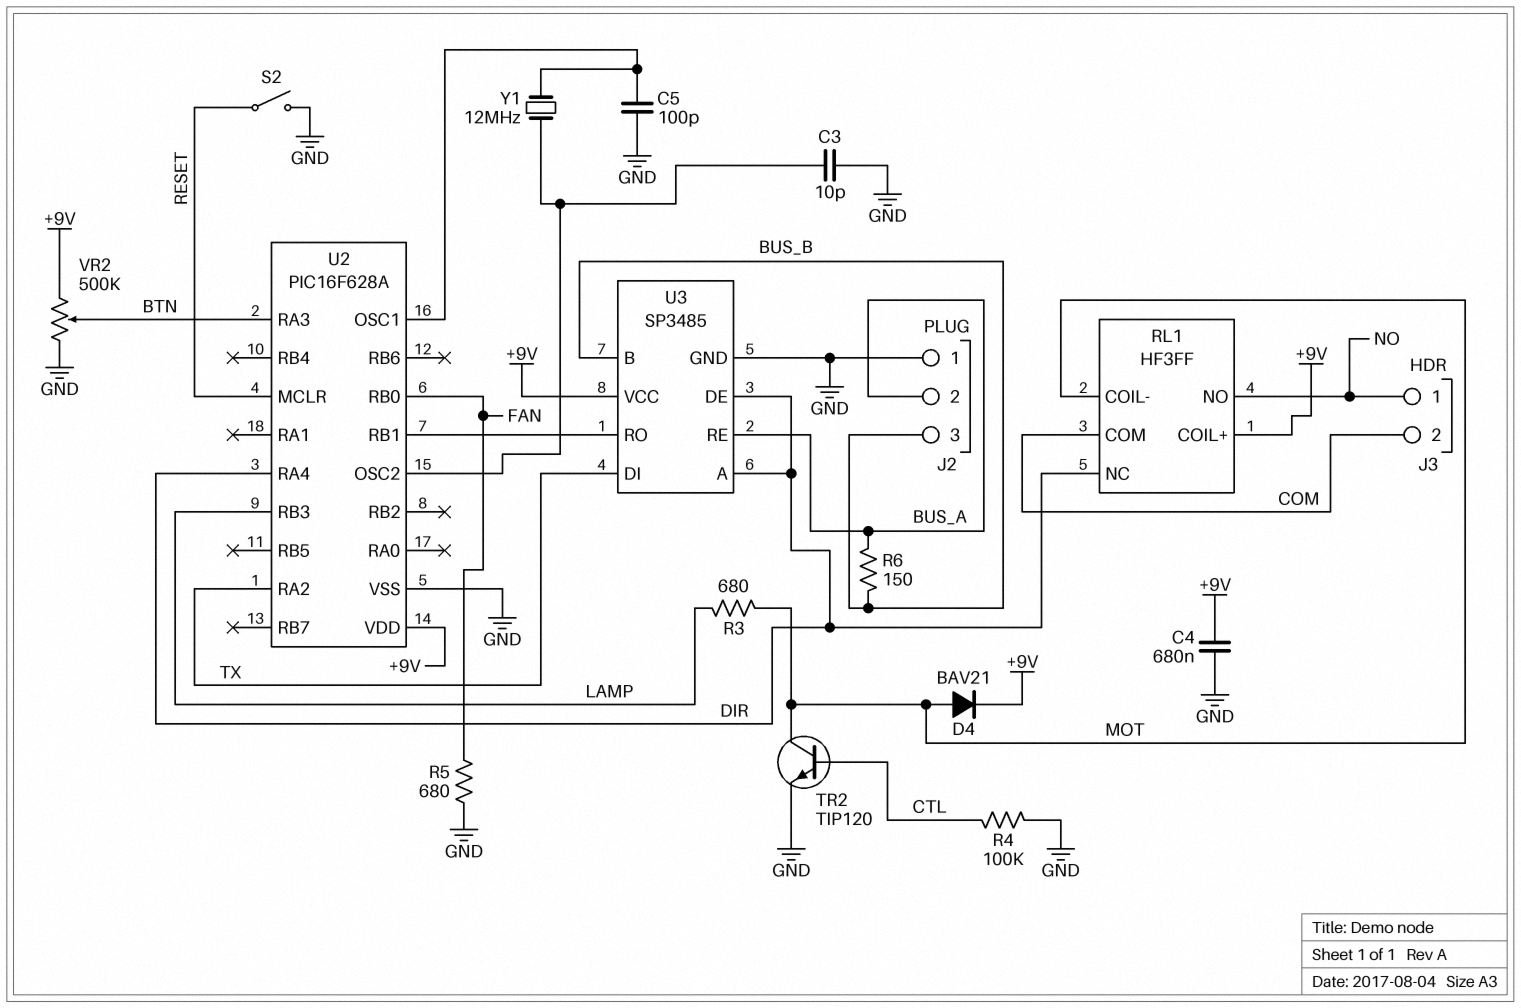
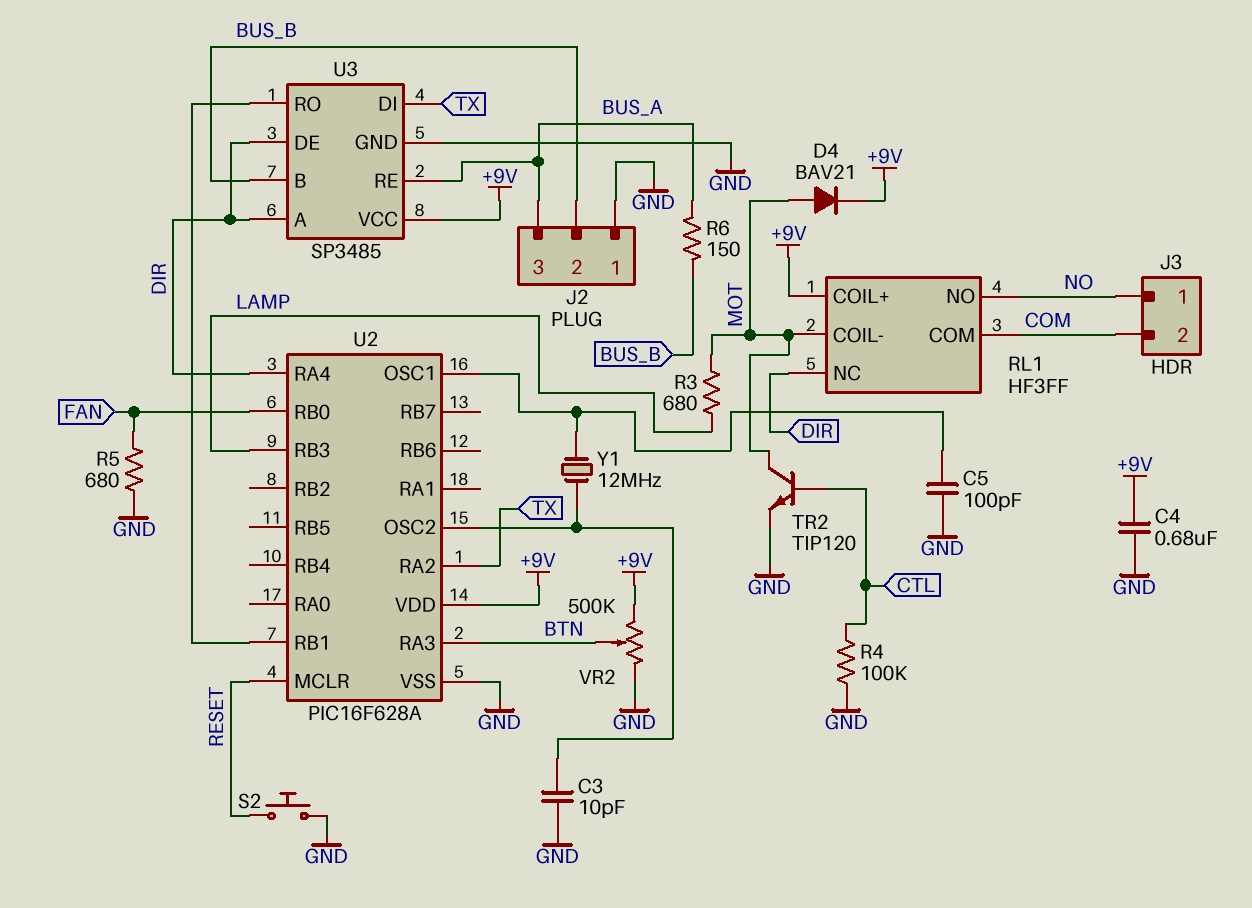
J2 pin 2: BUS_A -> BUS_B
J2 pin 3: BUS_B -> BUS_A
S2: switch (GND, RESET) -> button (GND, RESET)

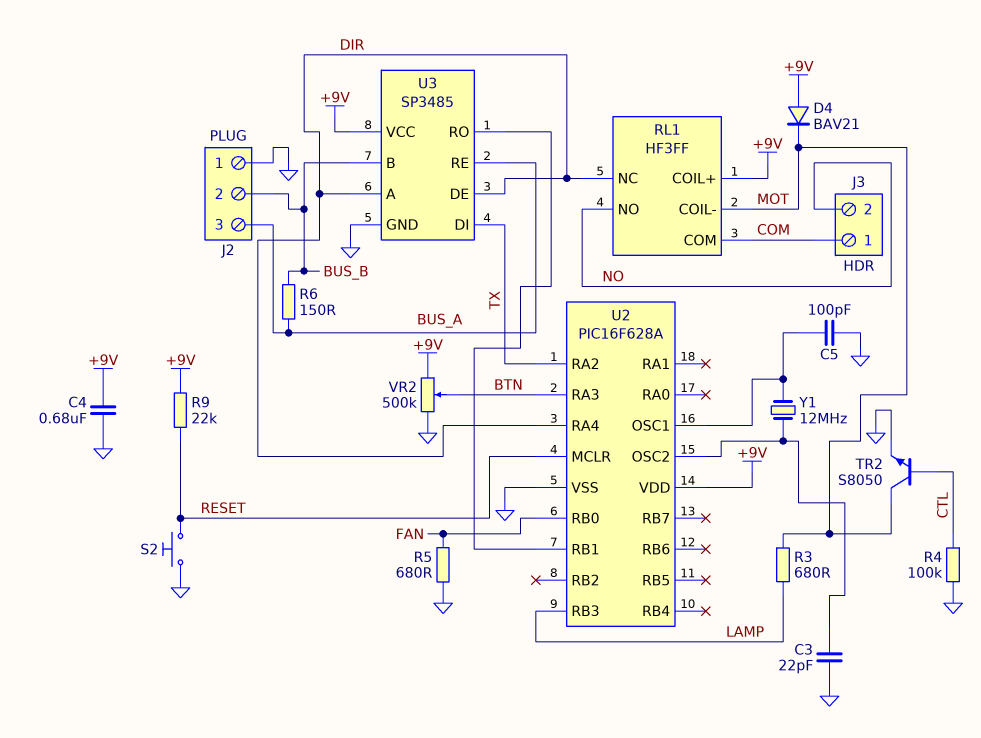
C3: 10pF (GND, U2/OSC2) -> 22pF (GND, U2/OSC2)
D4: diode BAV21 (A MOT, K +9V) -> diode BAV21 (A +9V, K MOT)
J3 pin 1: NO -> COM
J3 pin 2: COM -> NO
R9: none -> 22k (+9V, RESET)
TR2: NPN TIP120 (B CTL, C MOT, E GND) -> NPN S8050 (B CTL, C MOT, E GND)

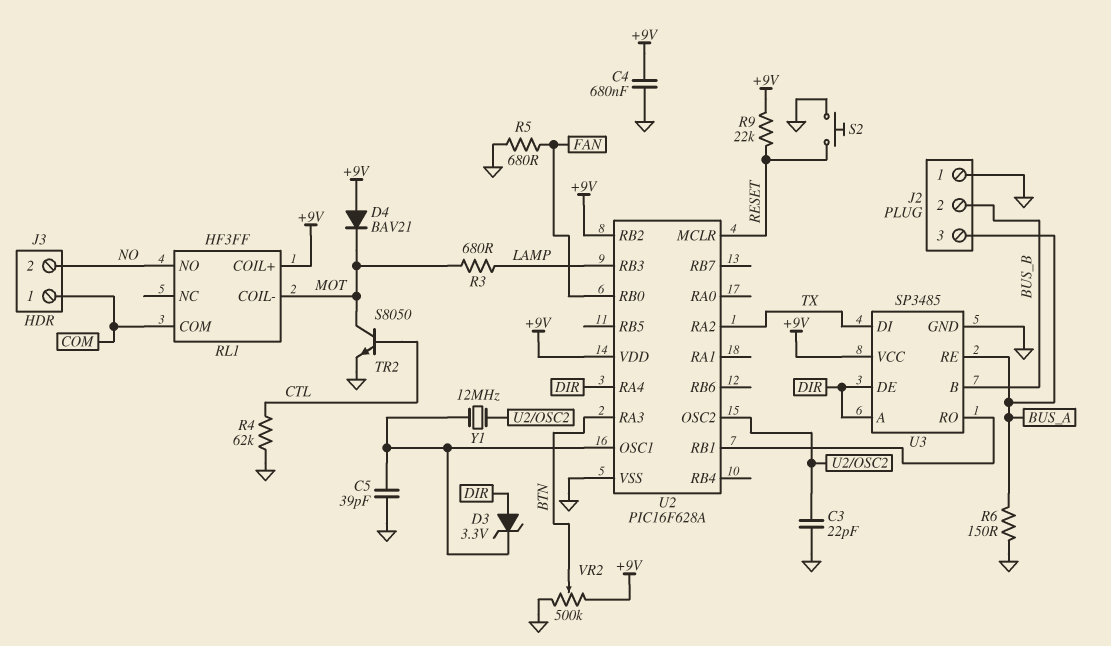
C5: 100pF (GND, U2/OSC1) -> 39pF (GND, U2/OSC1)
D3: none -> zener 3.3V (A DIR, K U2/OSC1)
R4: 100k (CTL, GND) -> 62k (CTL, GND)
R6: 150 (BUS_A, BUS_B) -> 150 (BUS_A, GND)
RL1 pin NC: DIR -> none
U2 pin RB2: none -> +9V

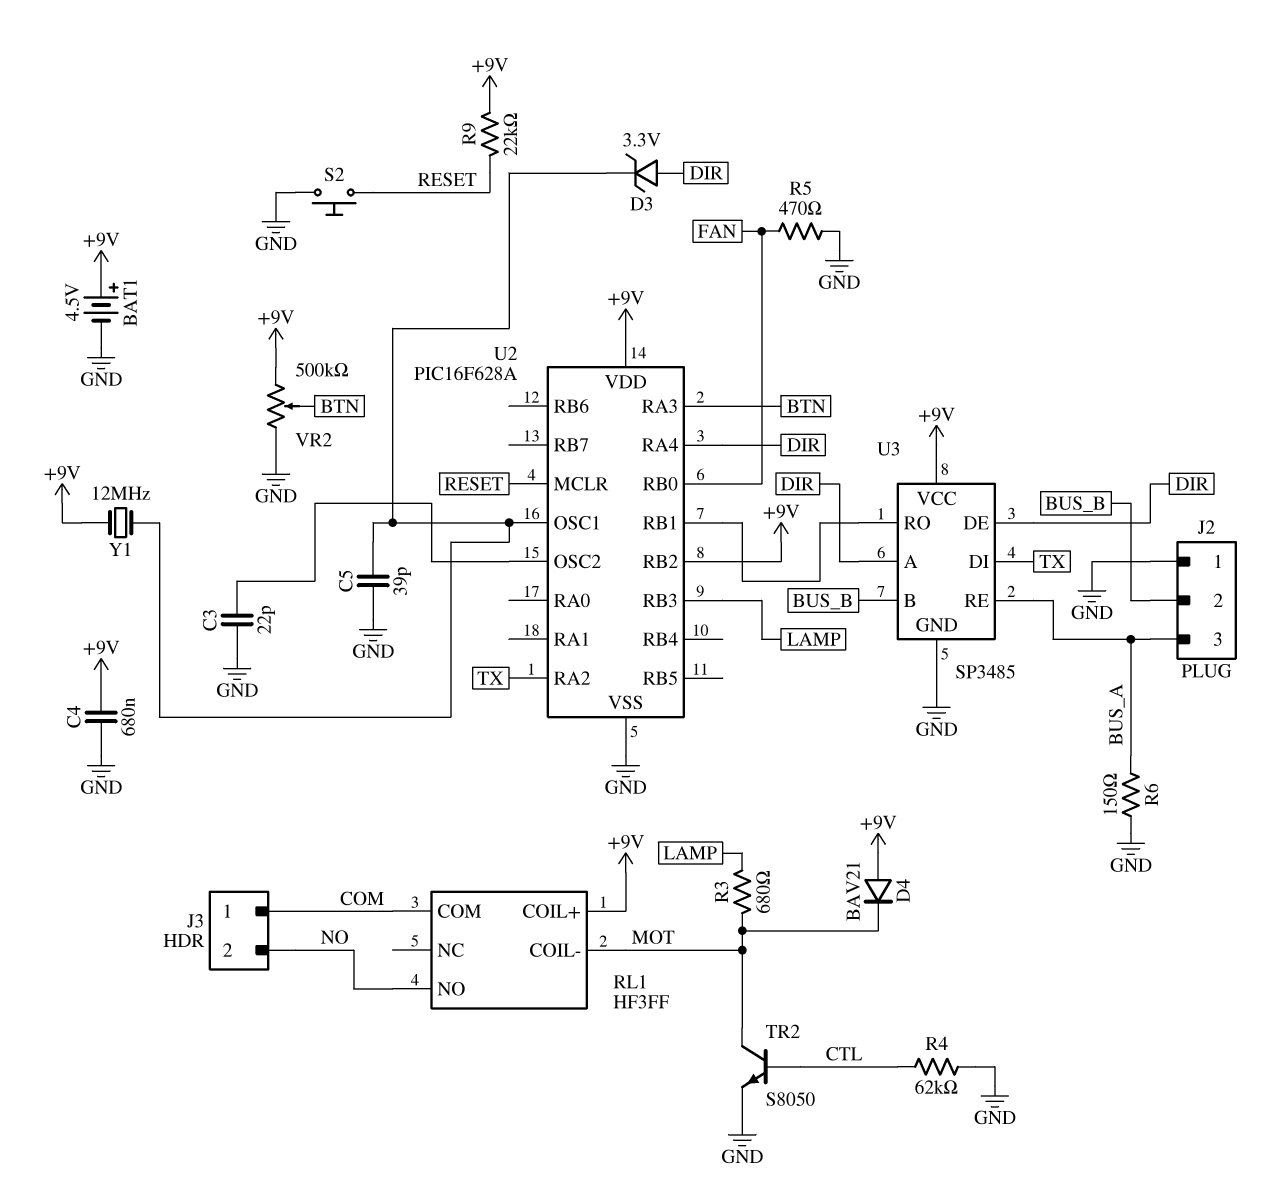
BAT1: none -> 4.5V (plus +9V, minus GND)
R5: 680 (FAN, GND) -> 470 (FAN, GND)
Y1: 12MHz (U2/OSC1, U2/OSC2) -> 12MHz (+9V, U2/OSC1)

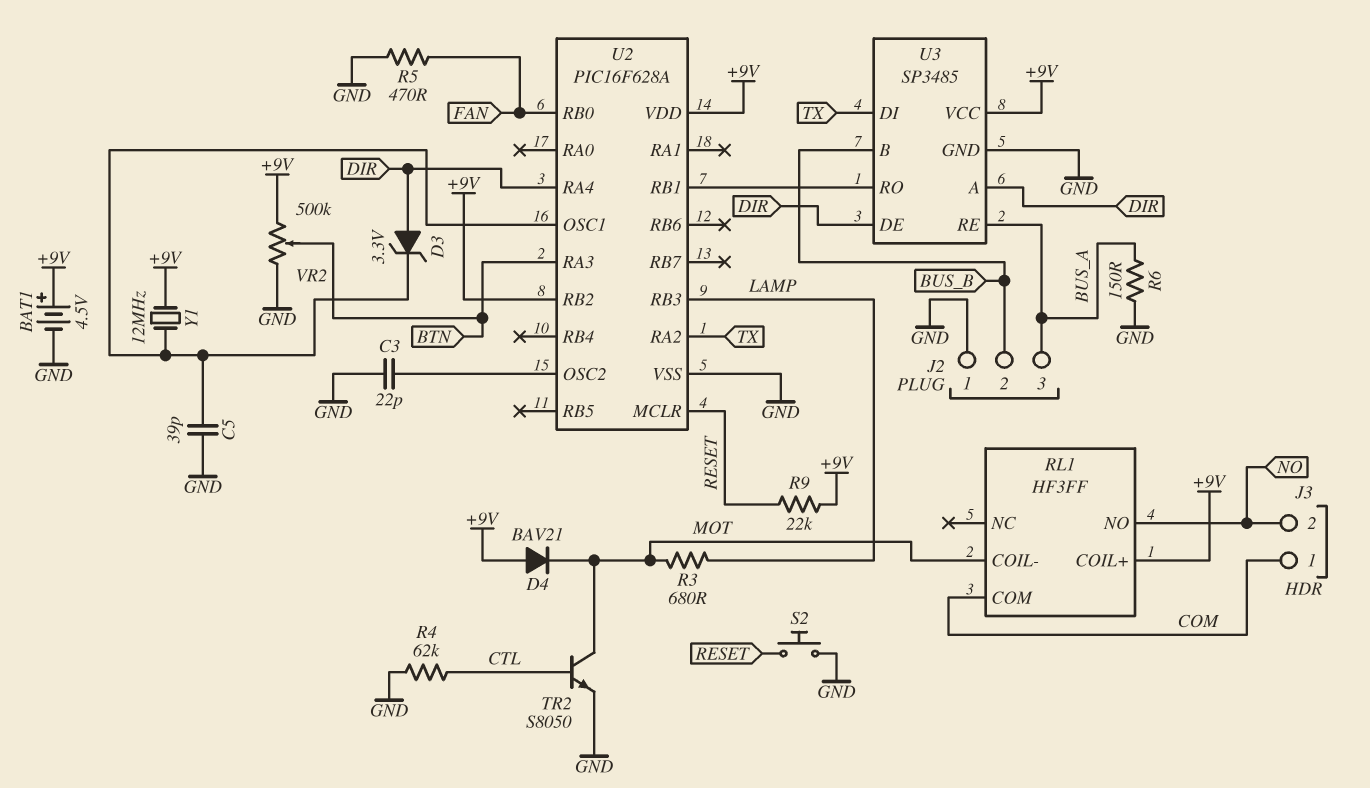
C4: 680nF (+9V, GND) -> none

